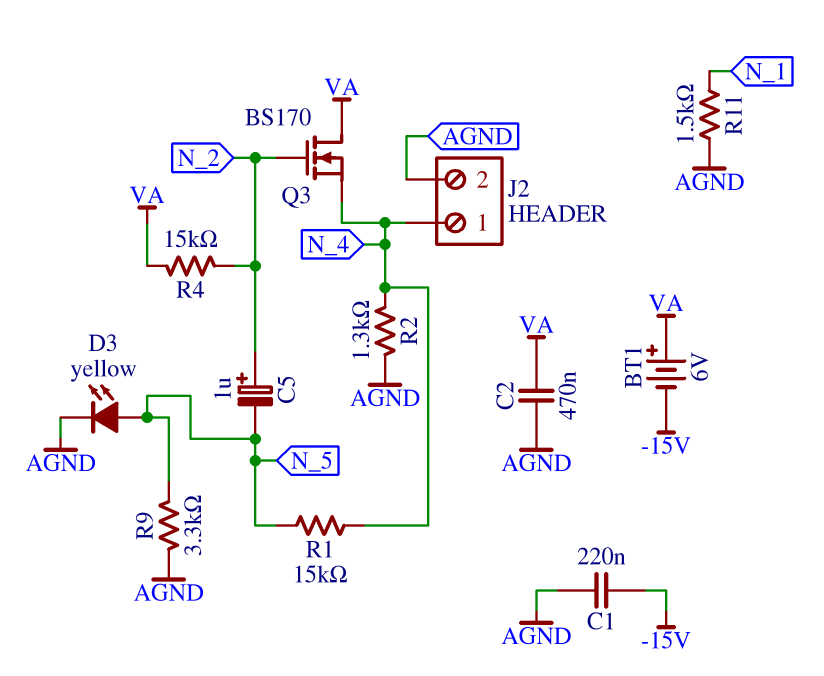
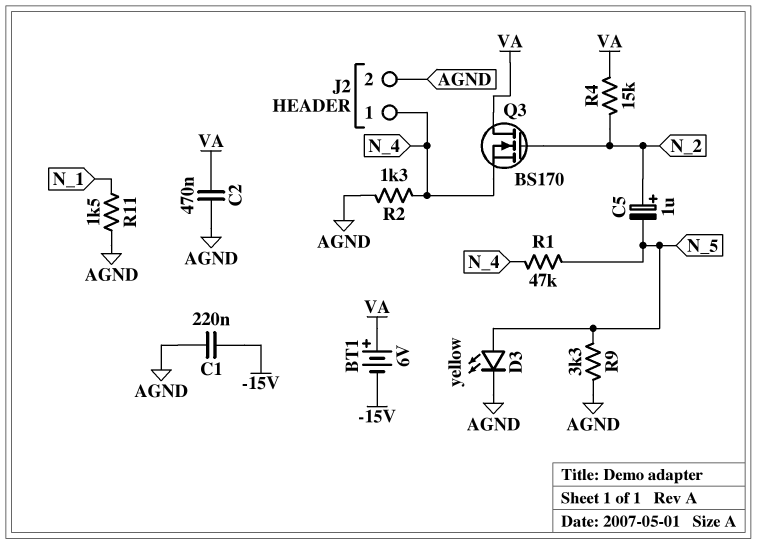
R1: 15k (N_4, N_5) -> 47k (N_4, N_5)

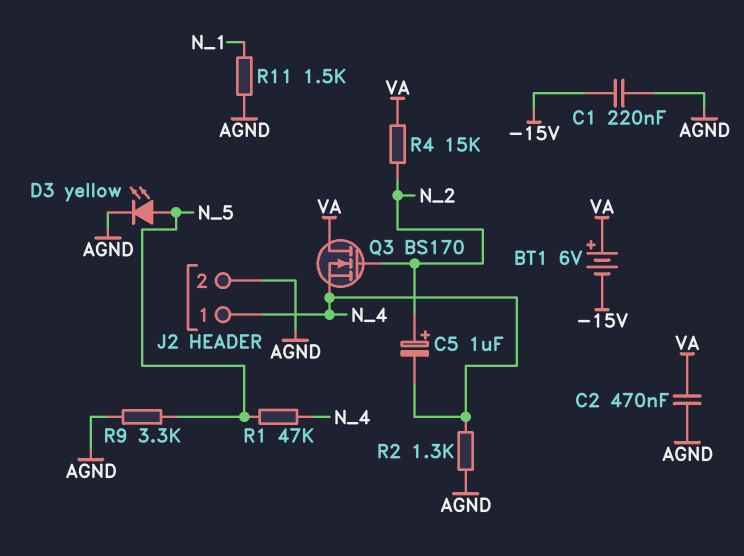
C5: 1uF (plus N_2, minus N_5) -> 1uF (plus N_2, minus N_4)

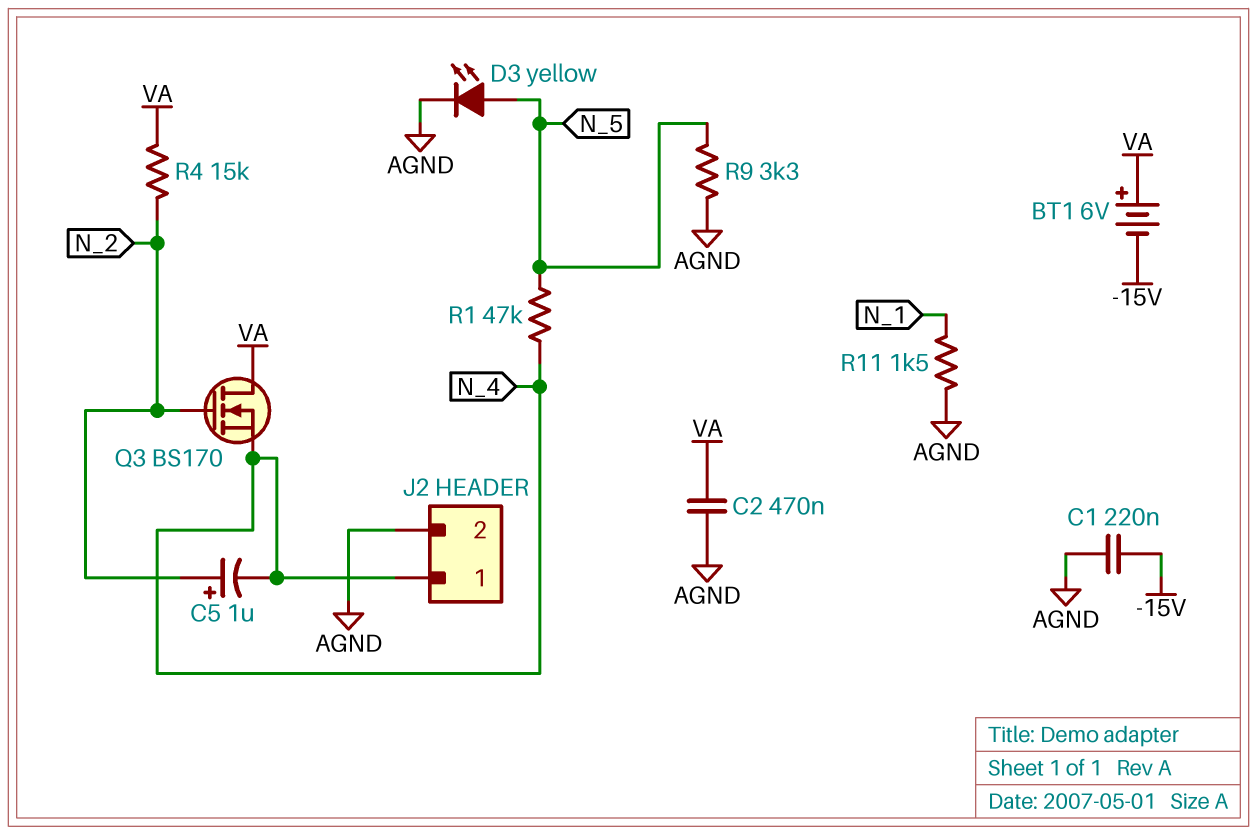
R2: 1.3k (AGND, N_4) -> none

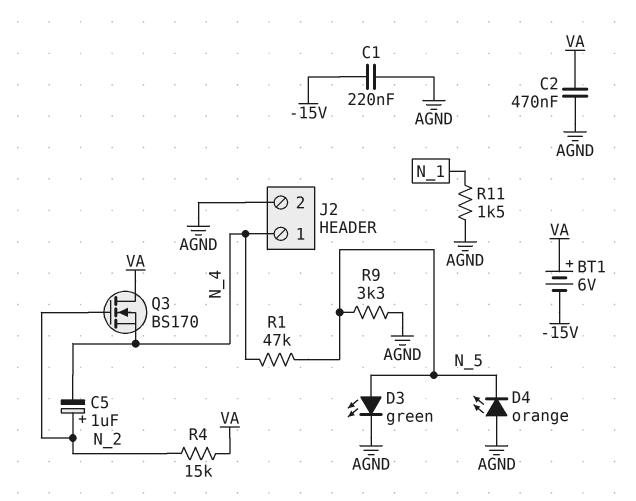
D3: LED yellow (A N_5, K AGND) -> LED green (A N_5, K AGND)
D4: none -> LED orange (A AGND, K N_5)

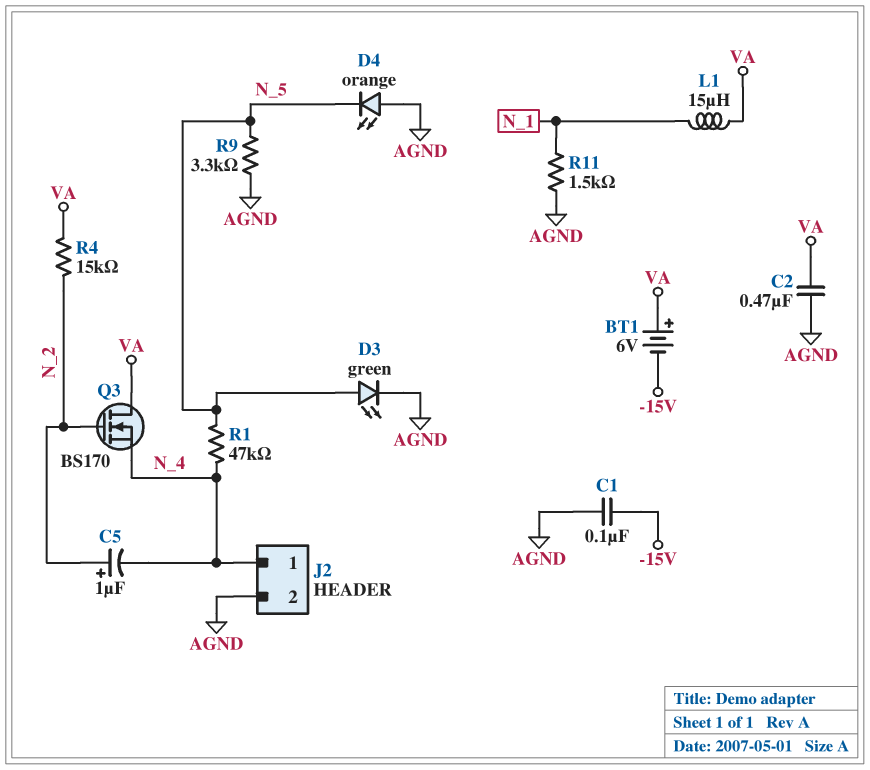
C1: 220nF (-15V, AGND) -> 100nF (-15V, AGND)
L1: none -> 15uH (N_1, VA)

